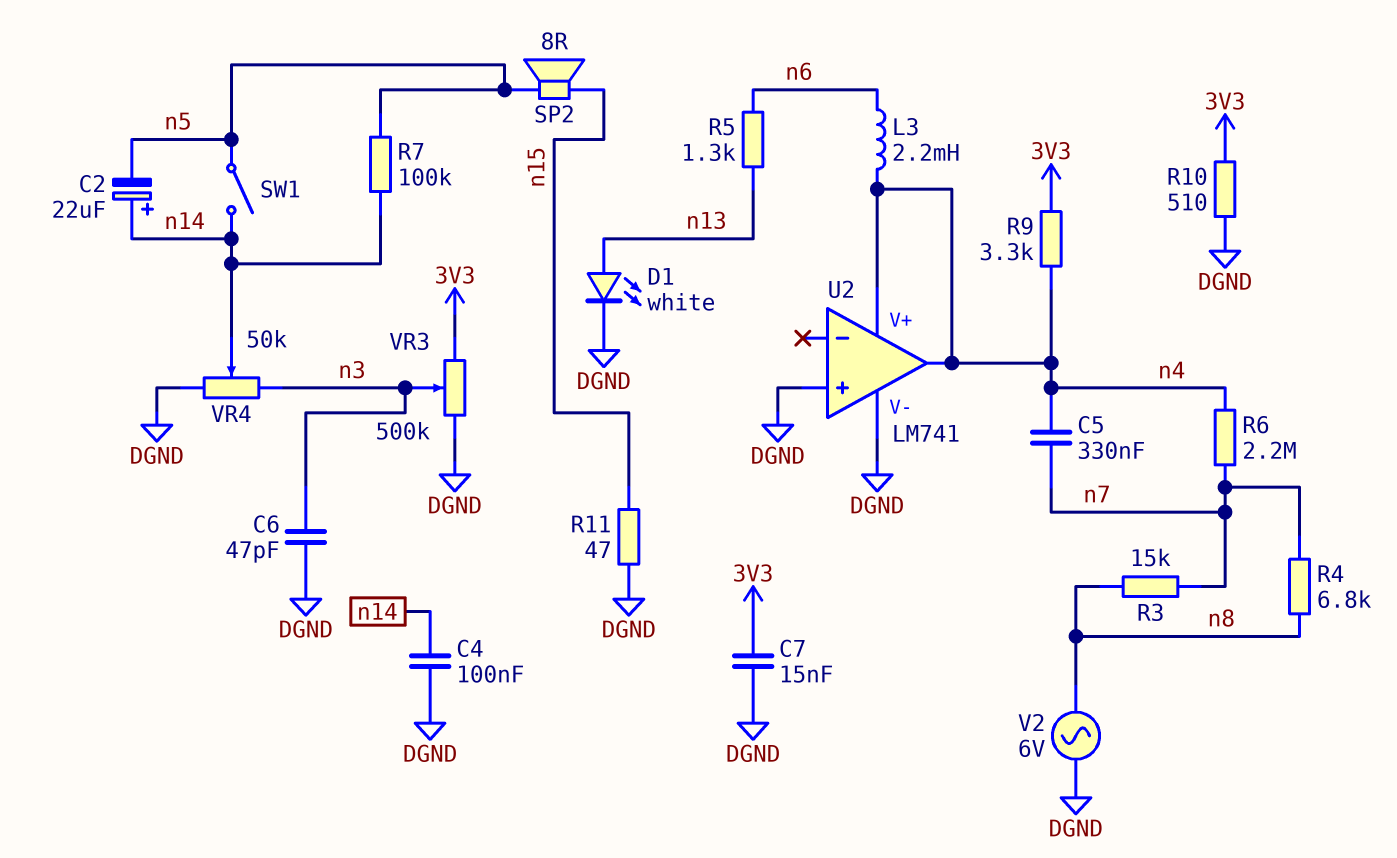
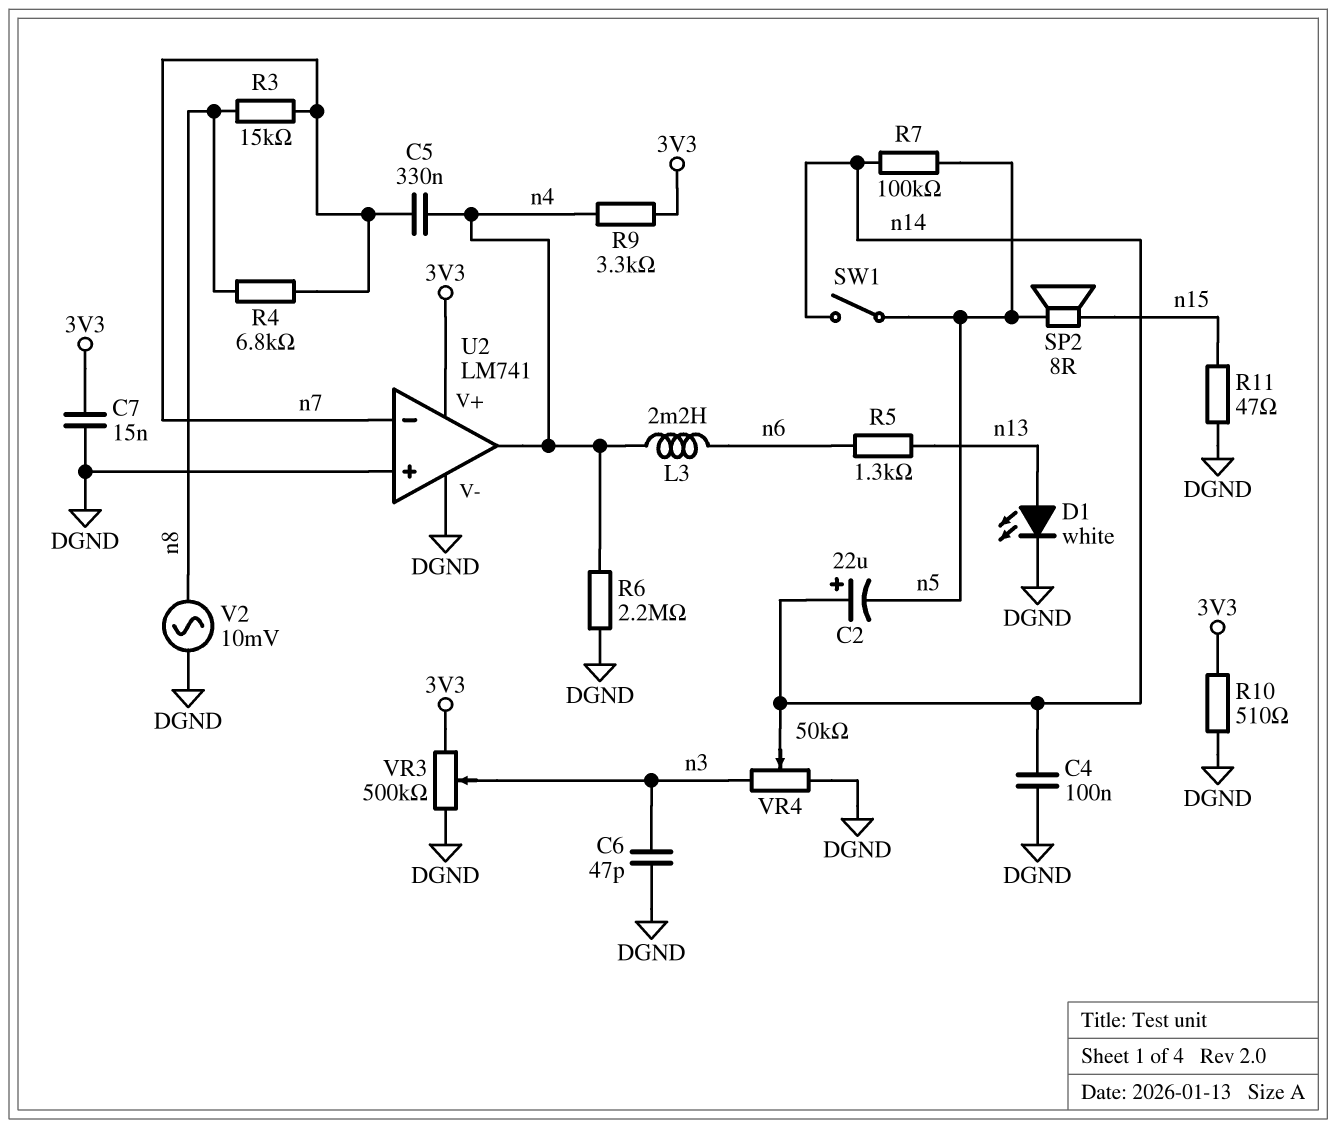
R6: 2.2M (n4, n7) -> 2.2M (DGND, n4)
U2 pin V+: n4 -> 3V3
U2 pin in-: none -> n7
V2: AC 6V (DGND, n8) -> AC 10mV (DGND, n8)

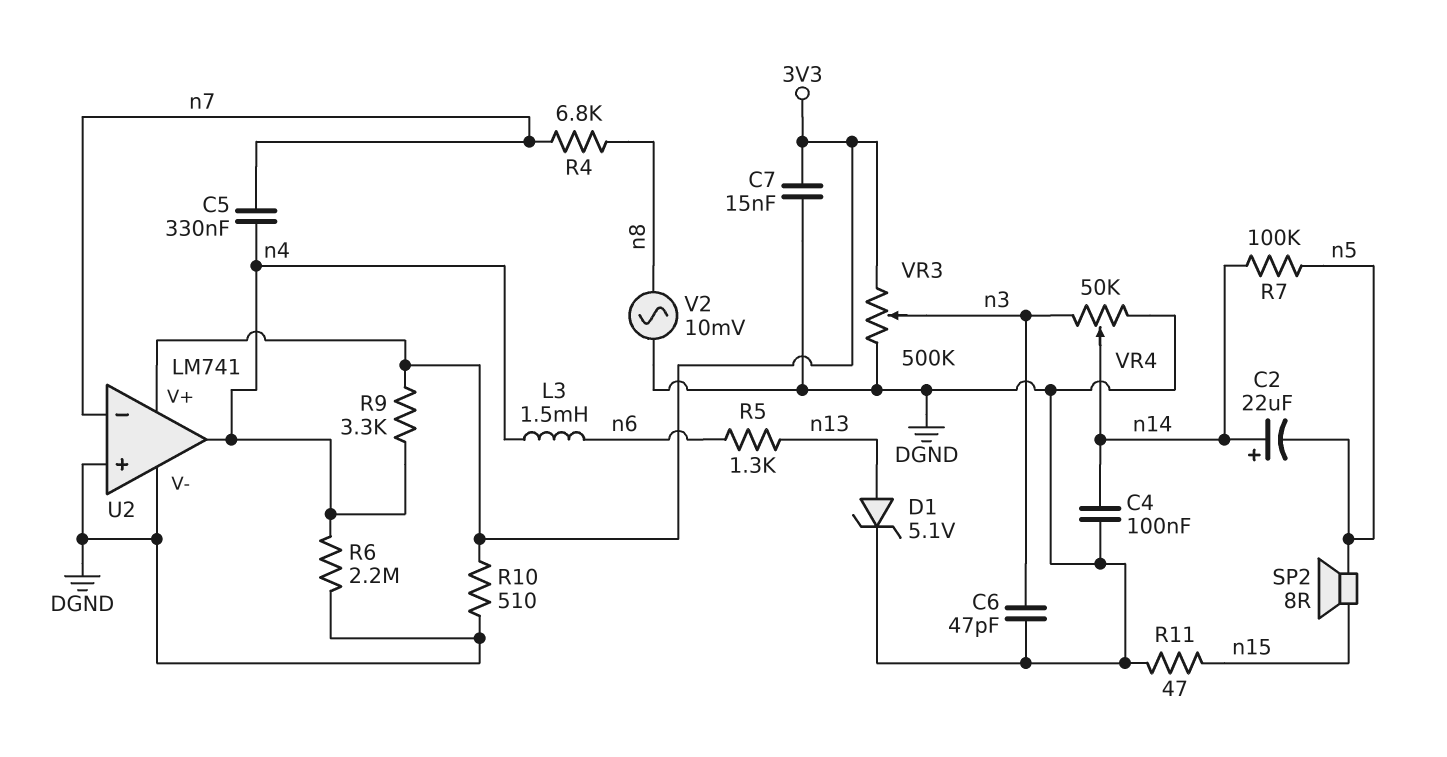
D1: LED white (A n13, K DGND) -> zener 5.1V (A n13, K DGND)
L3: 2.2mH (n4, n6) -> 1.5mH (n4, n6)
R3: 15k (n7, n8) -> none
SW1: switch (n5, n14) -> none

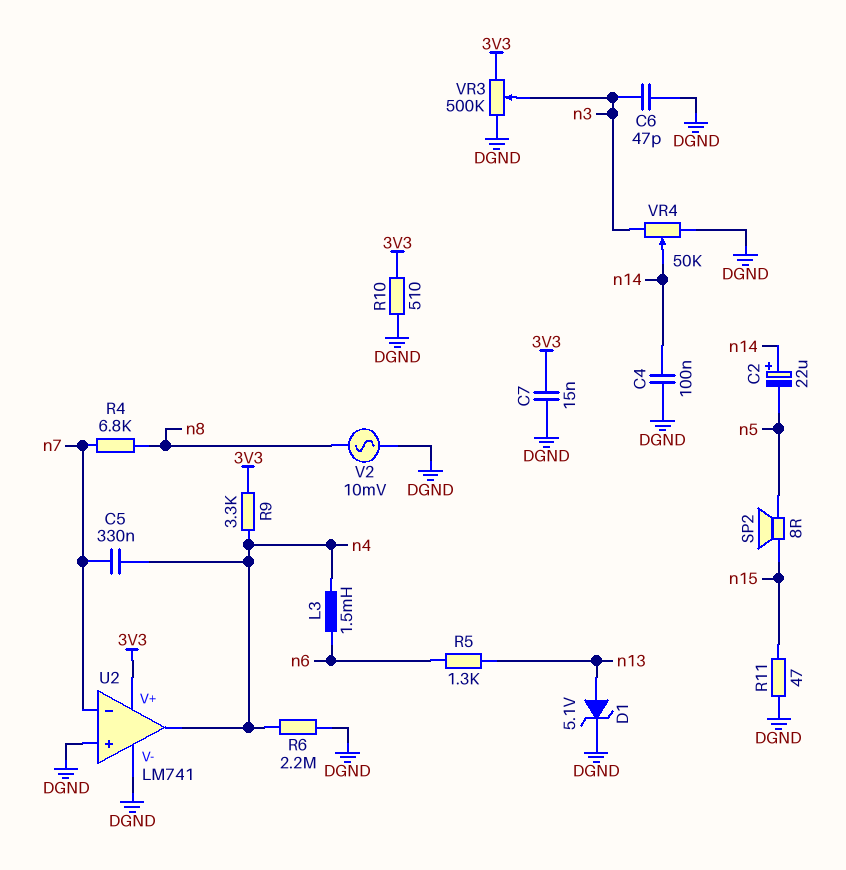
R7: 100k (n5, n14) -> none

